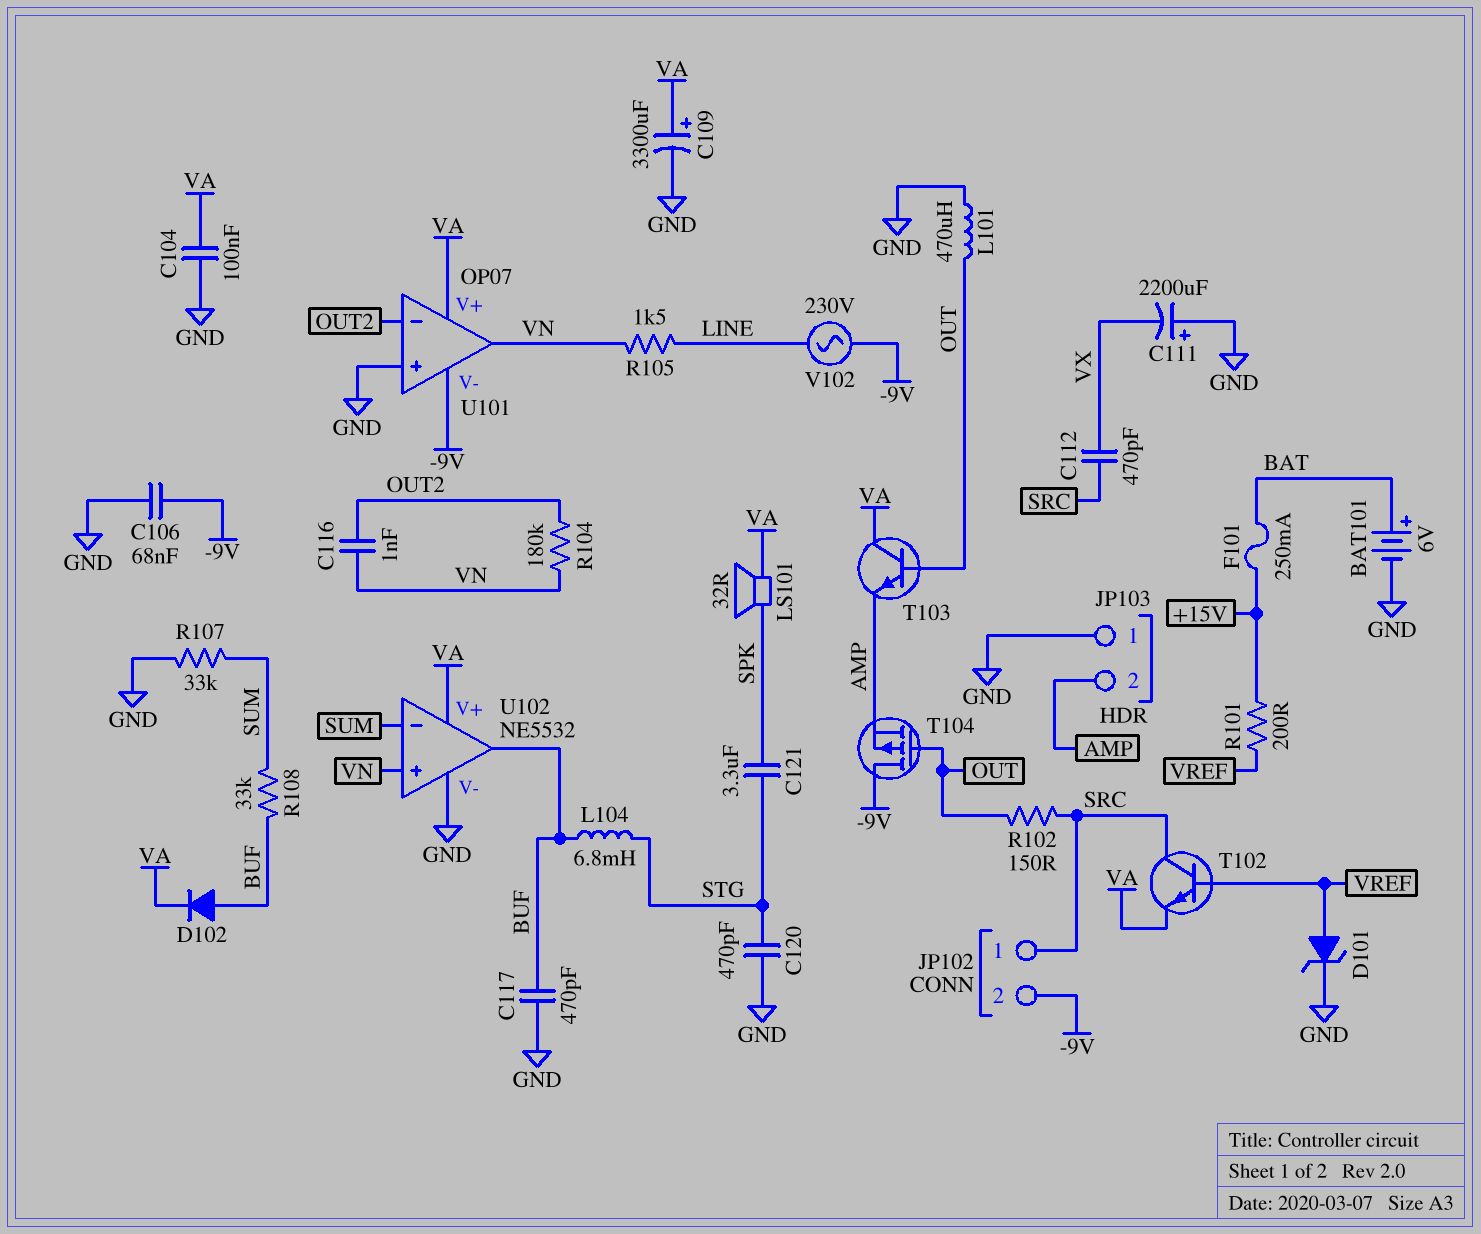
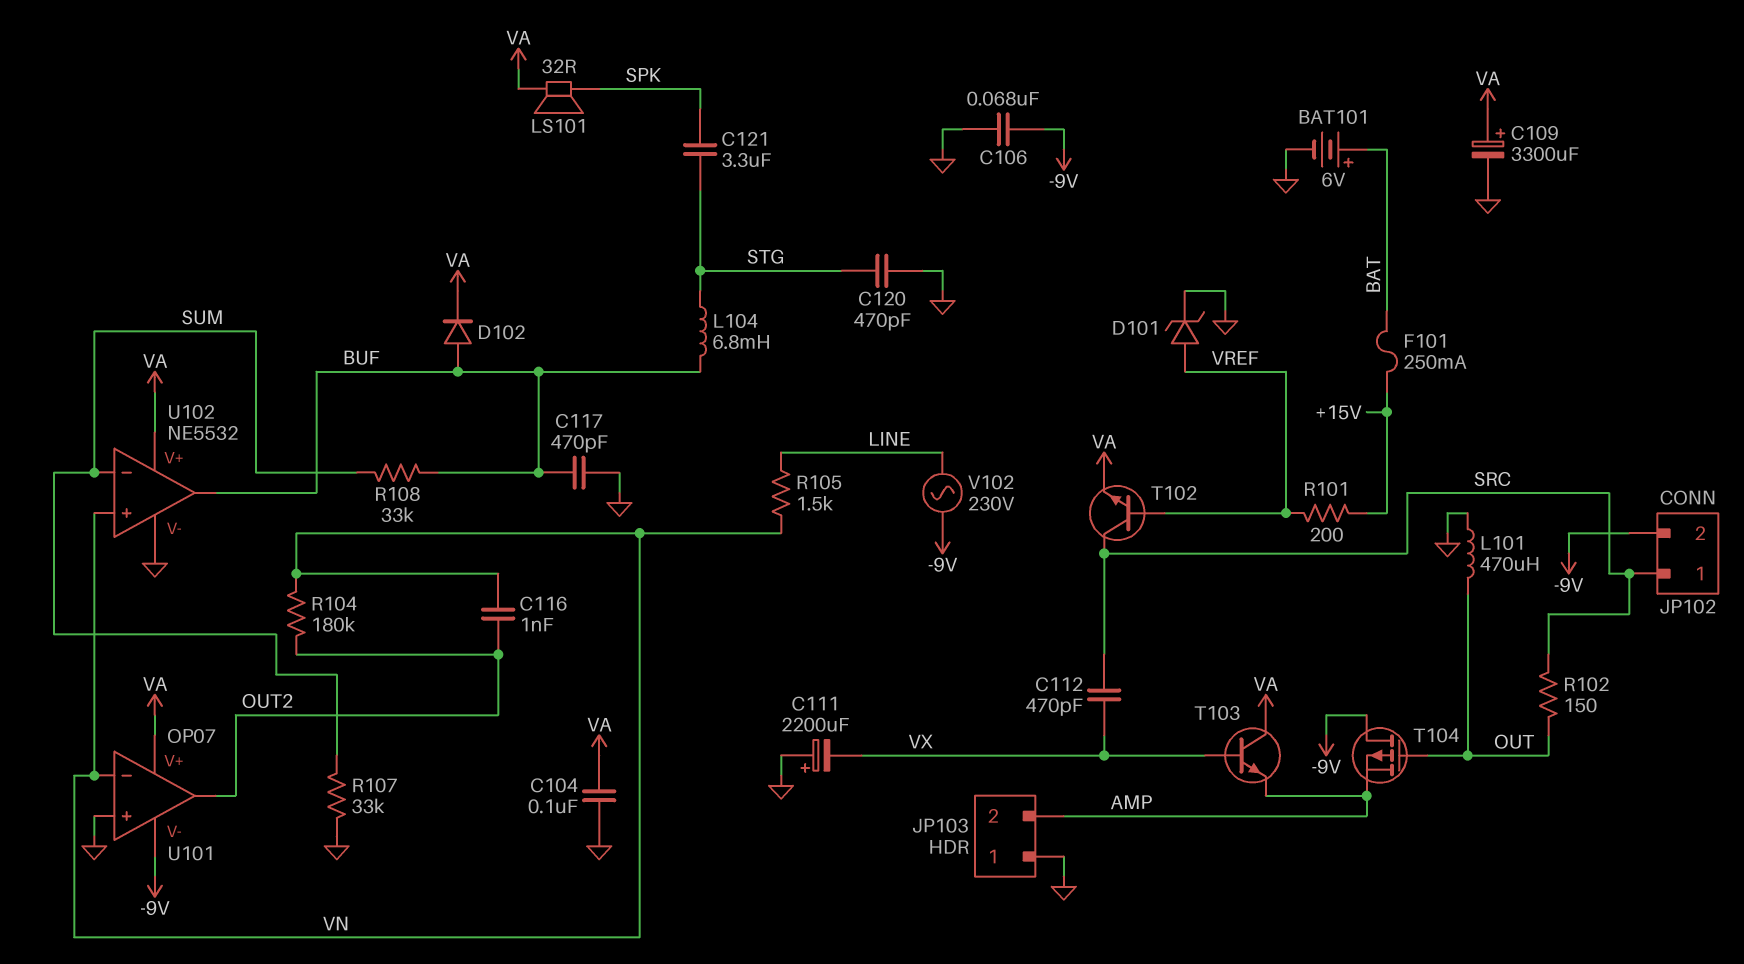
T103: NPN (B OUT, C VA, E AMP) -> NPN (B VX, C VA, E AMP)
U101 pin in-: OUT2 -> VN
U101 pin out: VN -> OUT2

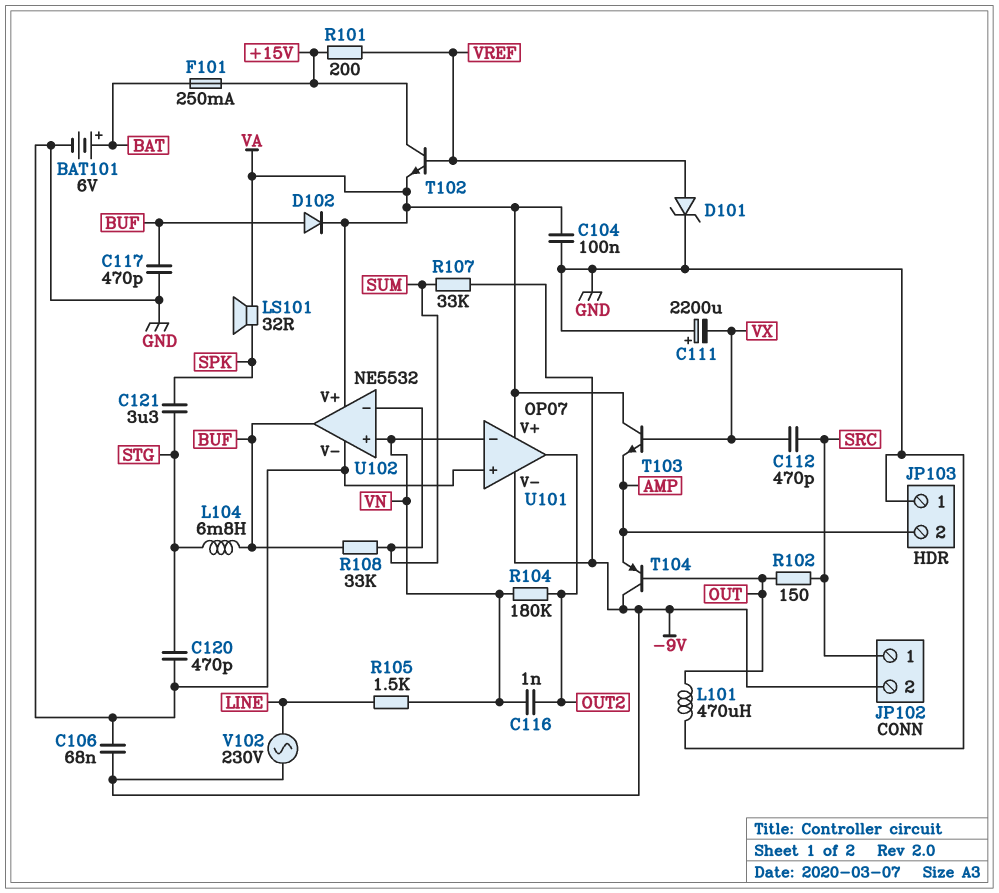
C109: 3300uF (plus VA, minus GND) -> none
R107: 33k (GND, SUM) -> 33k (-9V, SUM)
T102: NPN (B VREF, C SRC, E VA) -> NPN (B VREF, C +15V, E VA)
T104: PMOS (G OUT, D -9V, S AMP) -> PNP (B OUT, C -9V, E AMP)

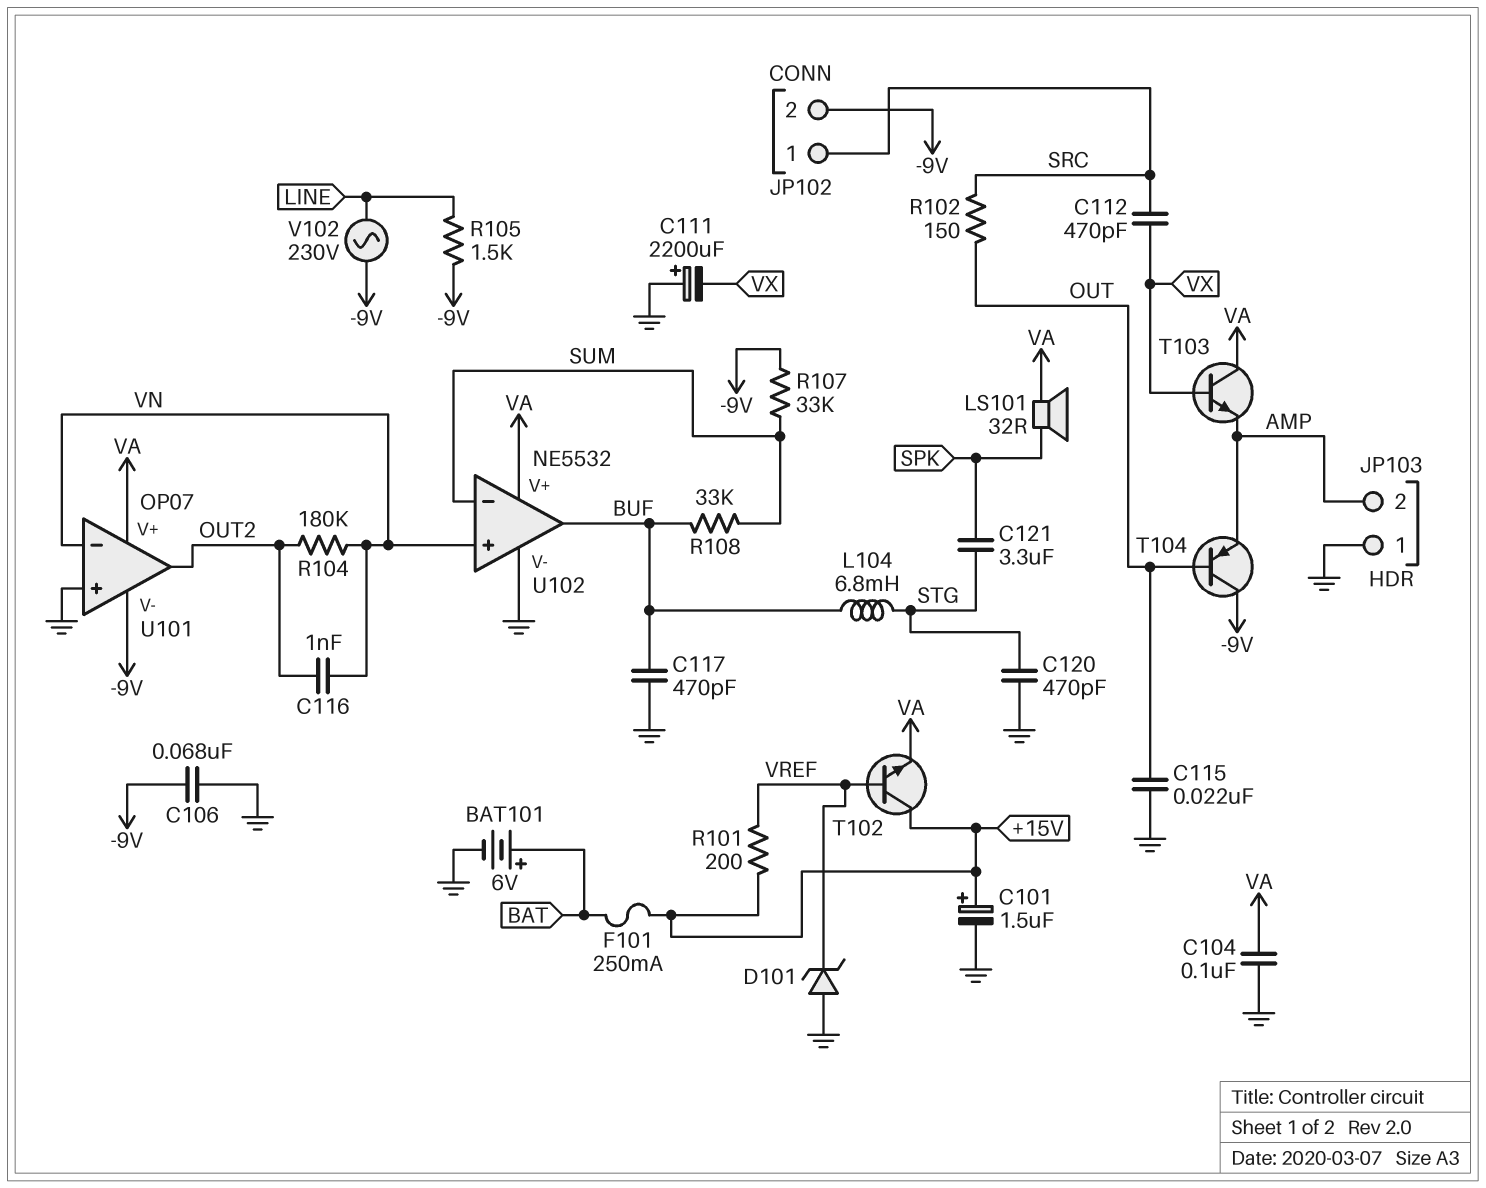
C101: none -> 1.5uF (plus +15V, minus GND)
C115: none -> 22nF (GND, OUT)
D101: zener (A VREF, K GND) -> zener (A GND, K VREF)
D102: diode (A BUF, K VA) -> none
L101: 470uH (GND, OUT) -> none
R105: 1.5k (LINE, VN) -> 1.5k (-9V, LINE)

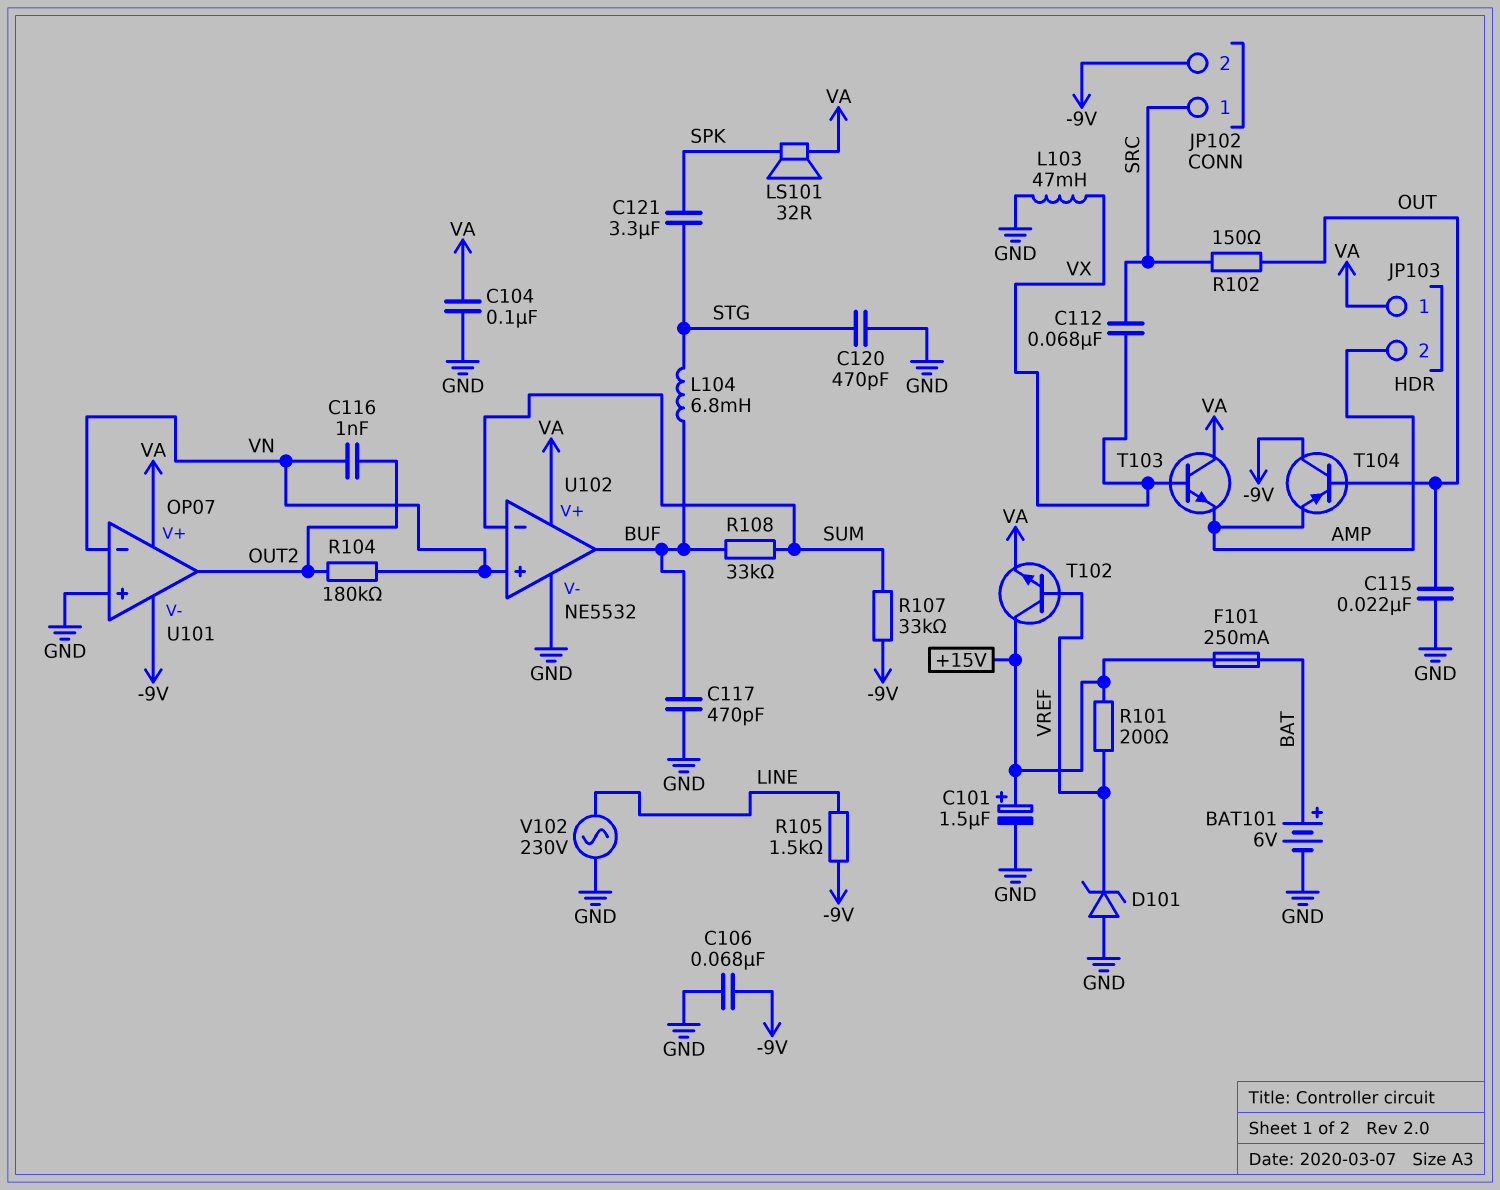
C111: 2200uF (plus GND, minus VX) -> none
C112: 470pF (SRC, VX) -> 68nF (SRC, VX)
JP103 pin 1: GND -> VA
L103: none -> 47mH (GND, VX)
V102: AC 230V (-9V, LINE) -> AC 230V (GND, LINE)

